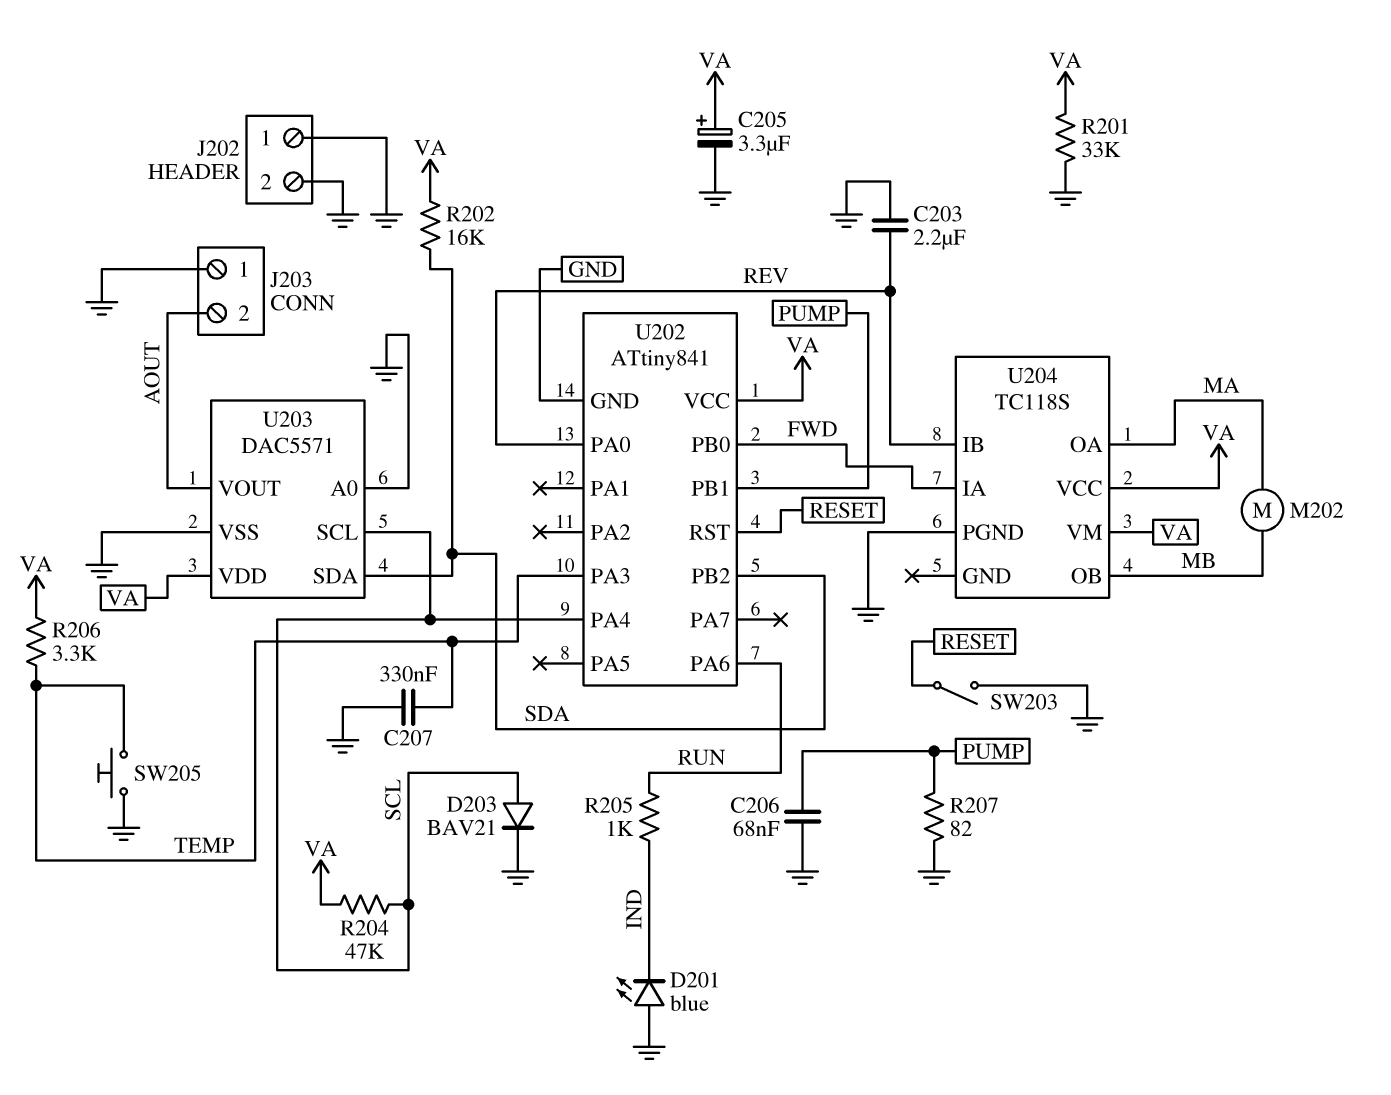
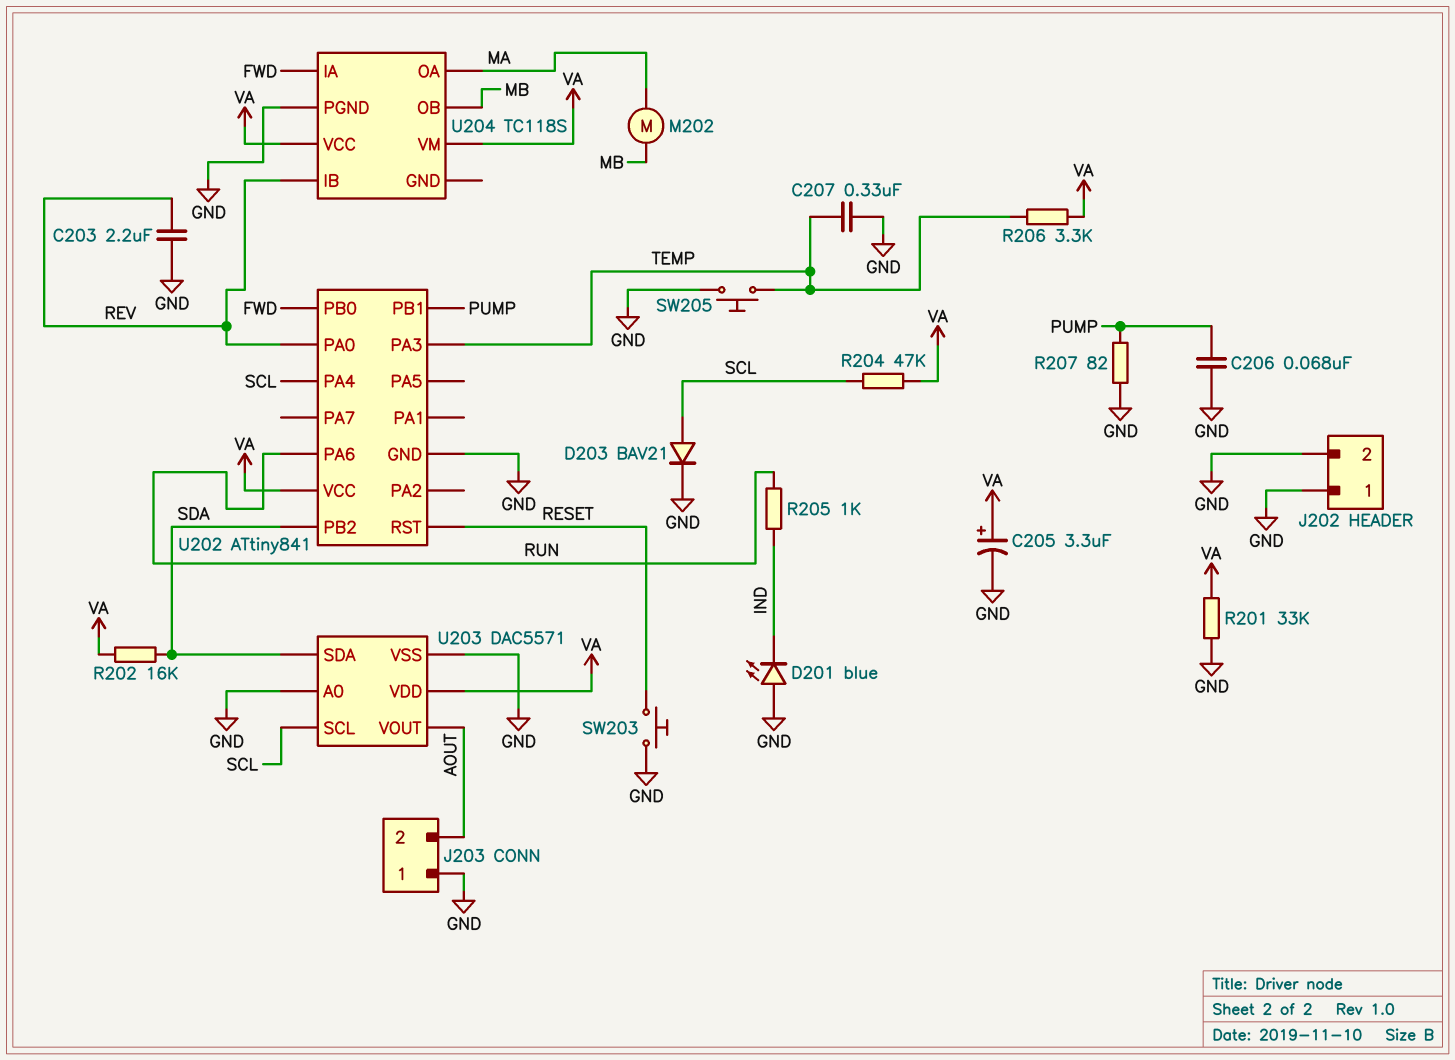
SW203: switch (GND, RESET) -> button (GND, RESET)

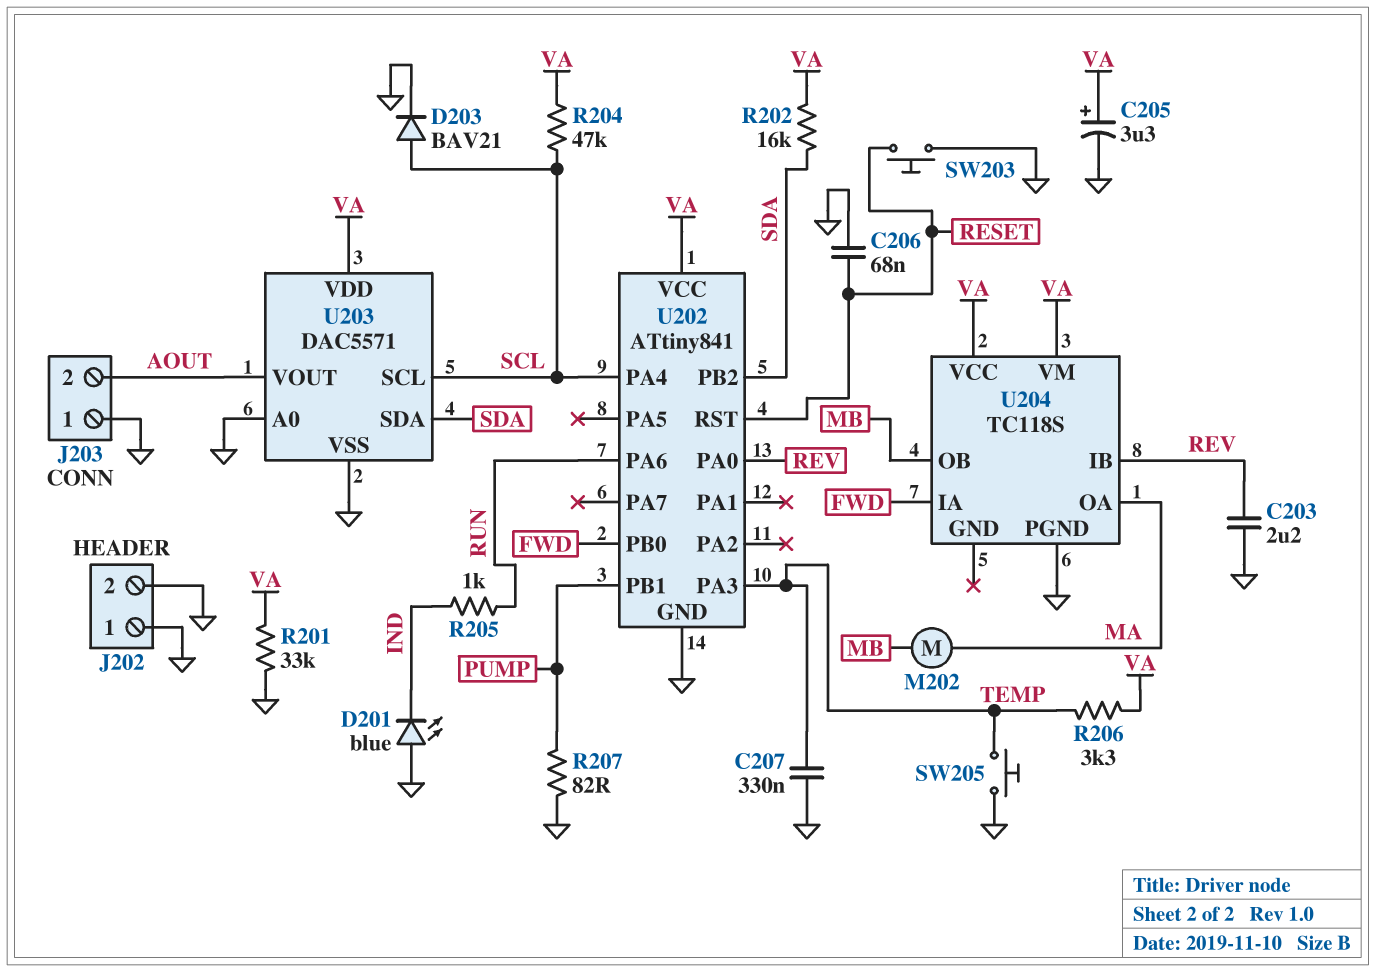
C206: 68nF (GND, PUMP) -> 68nF (GND, RESET)

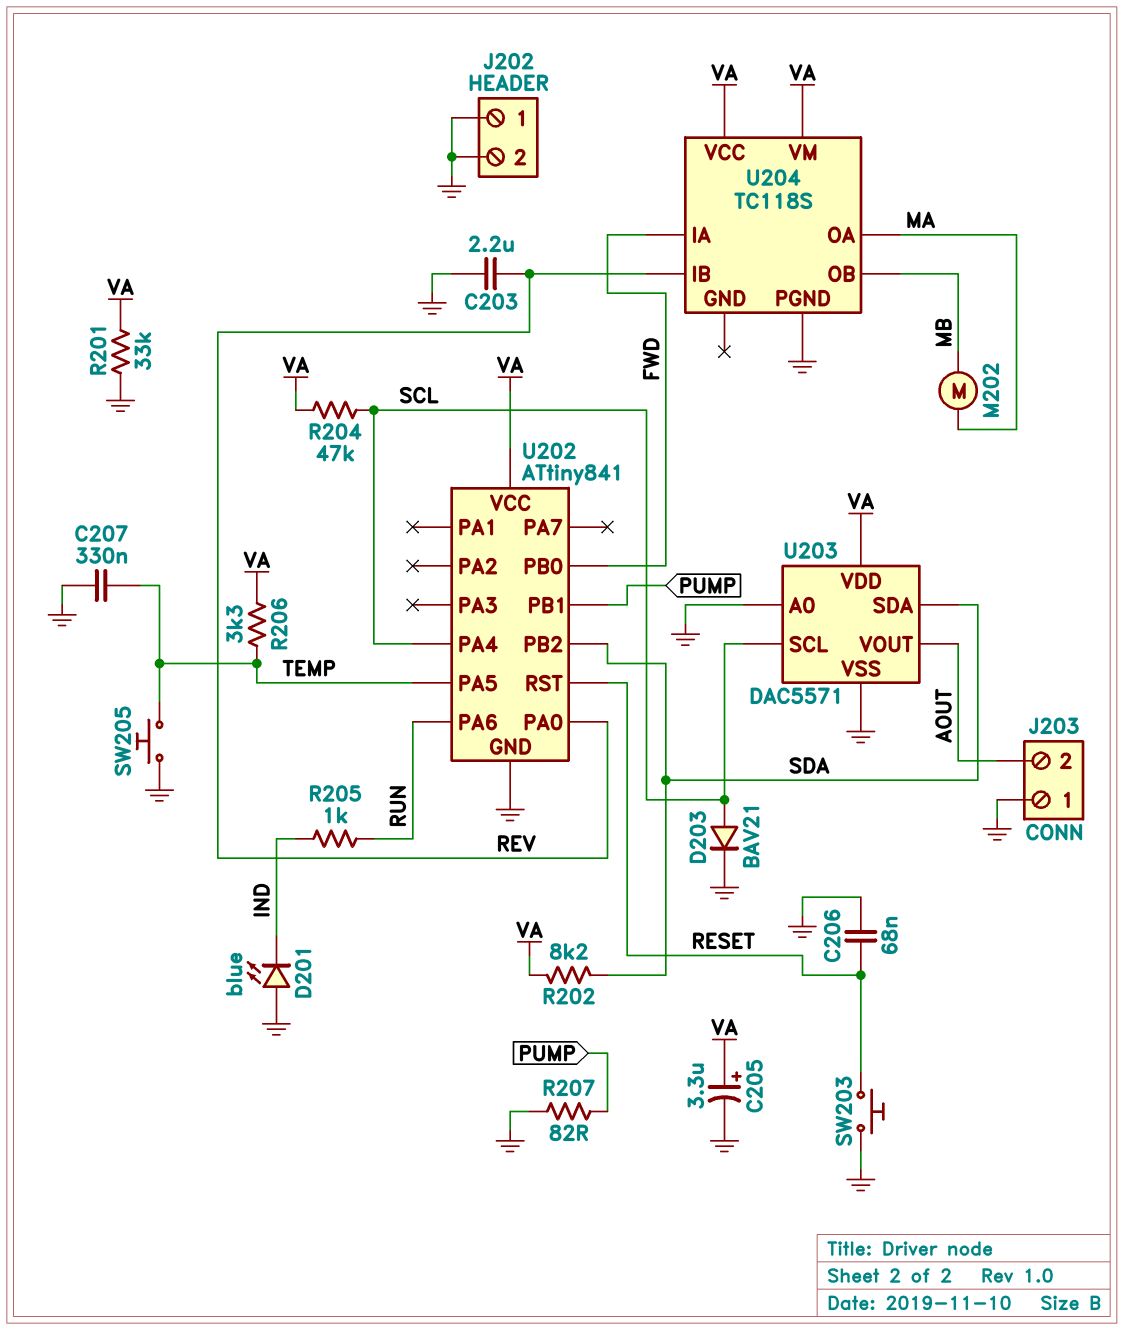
R202: 16k (SDA, VA) -> 8.2k (SDA, VA)
U202 pin PA3: TEMP -> none
U202 pin PA5: none -> TEMP

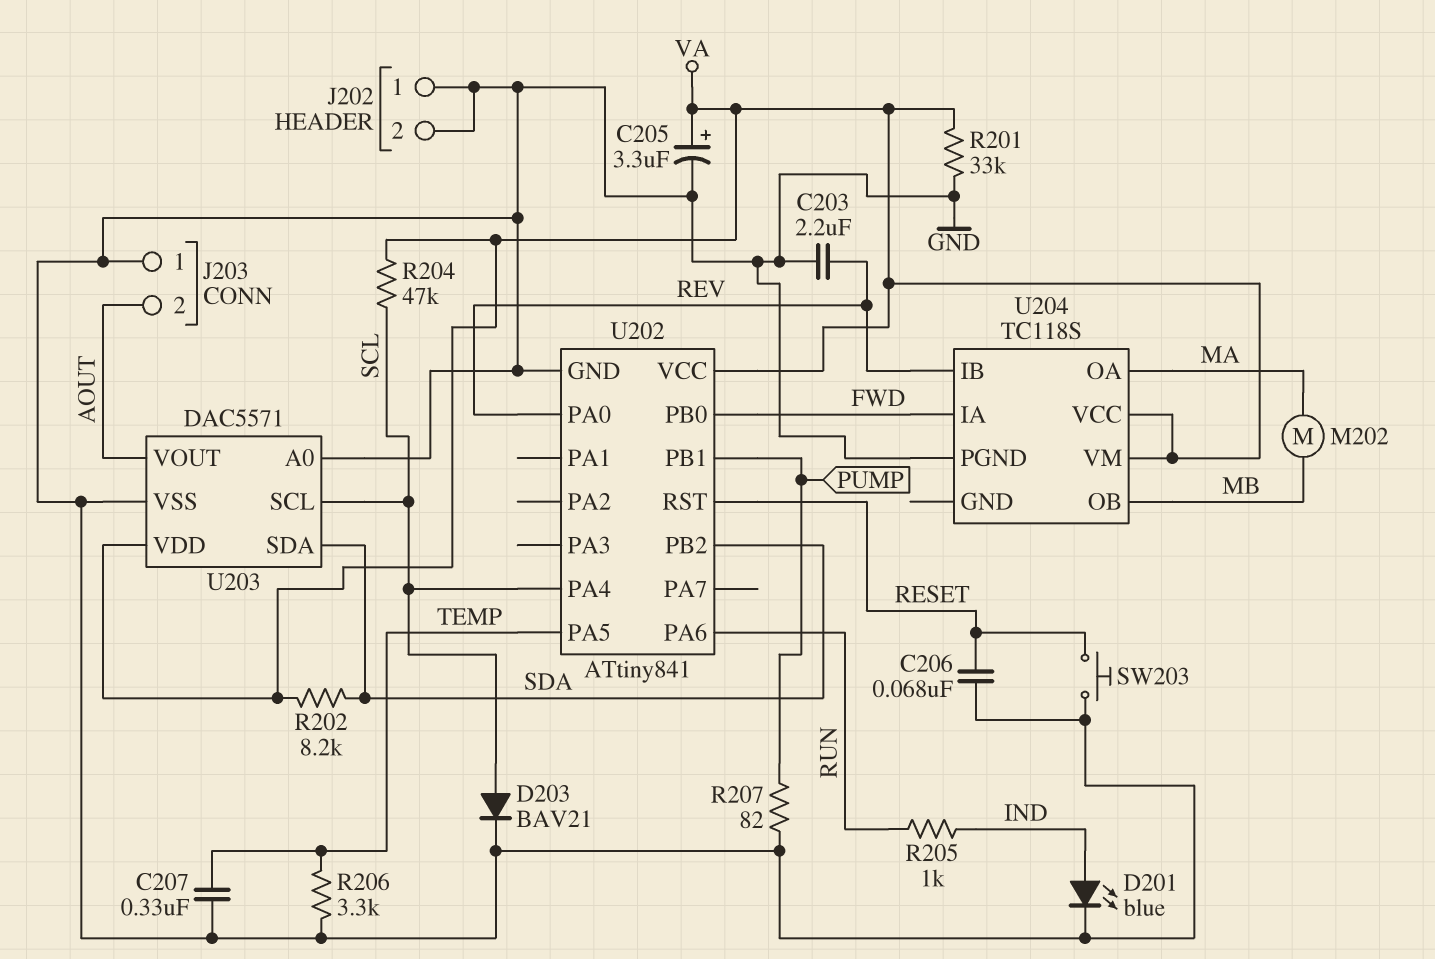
D201: LED blue (A GND, K IND) -> LED blue (A IND, K GND)
R206: 3.3k (TEMP, VA) -> 3.3k (GND, TEMP)
SW205: button (GND, TEMP) -> none

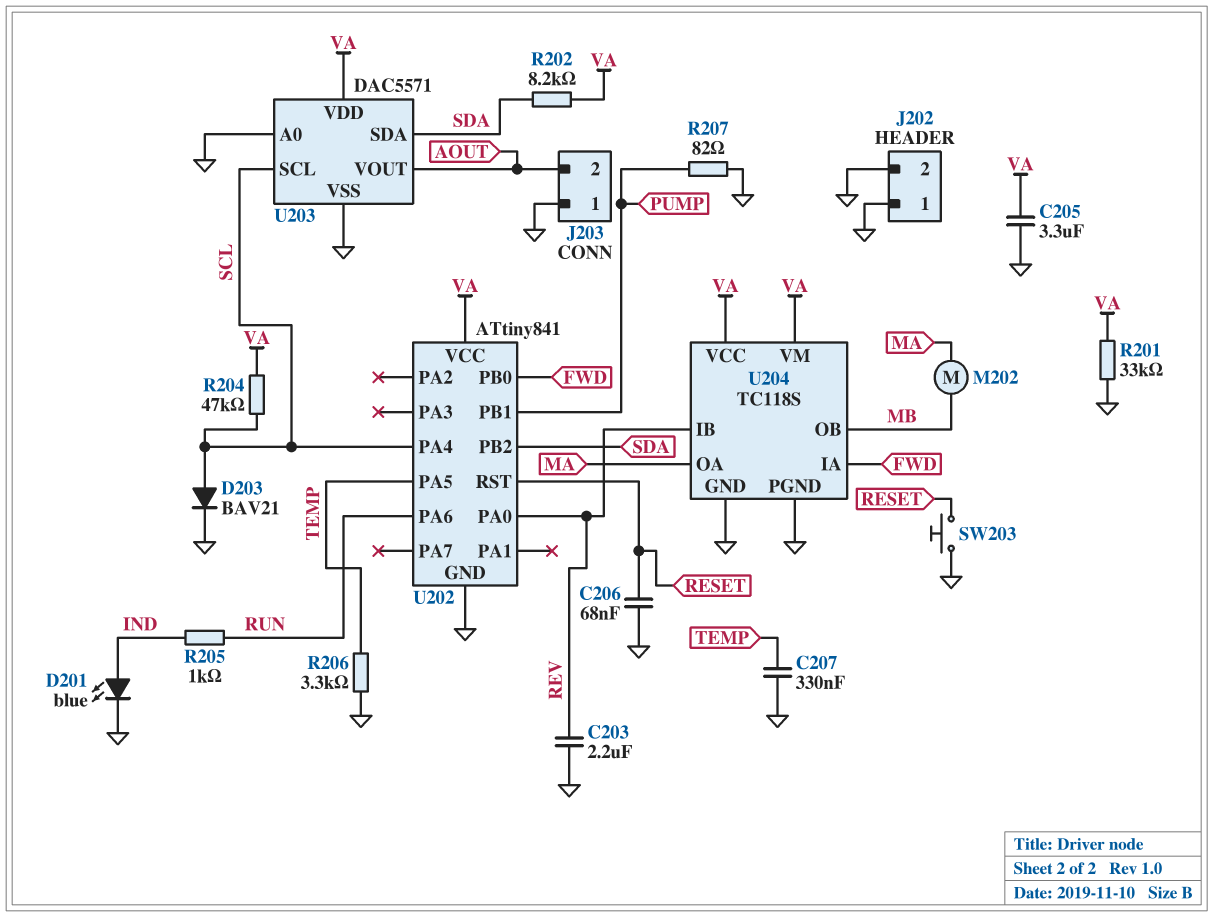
C205: 3.3uF (plus VA, minus GND) -> 3.3uF (GND, VA)
U204 pin GND: none -> GND

